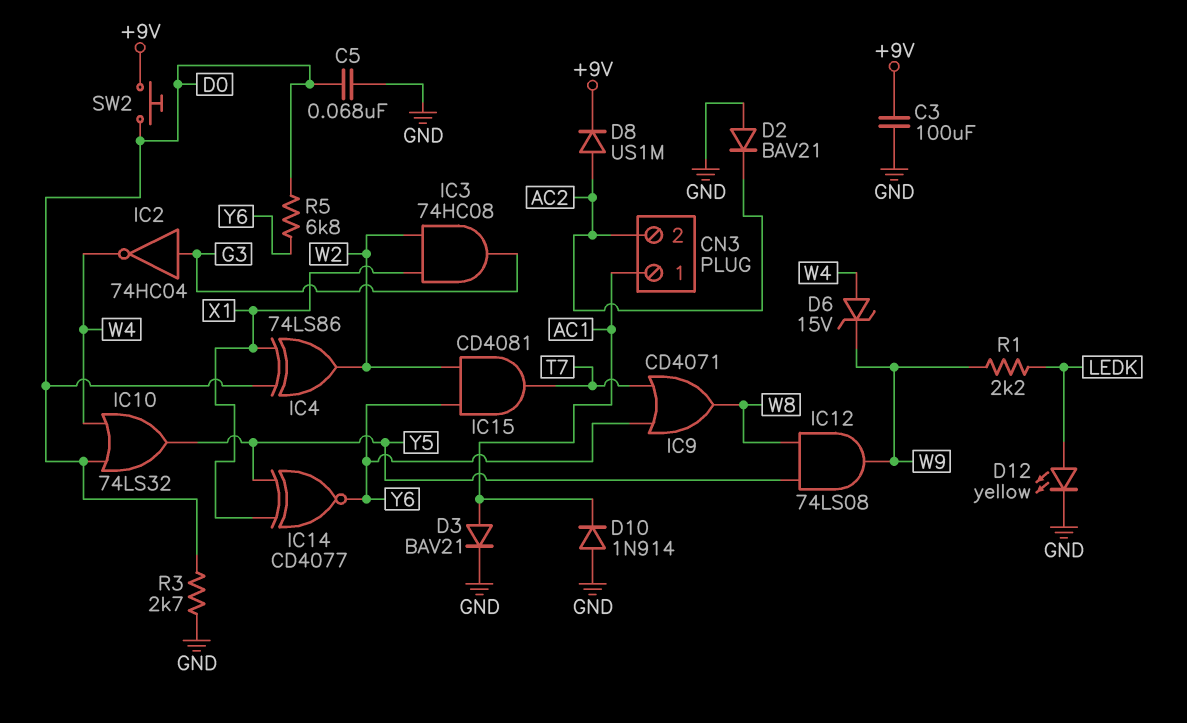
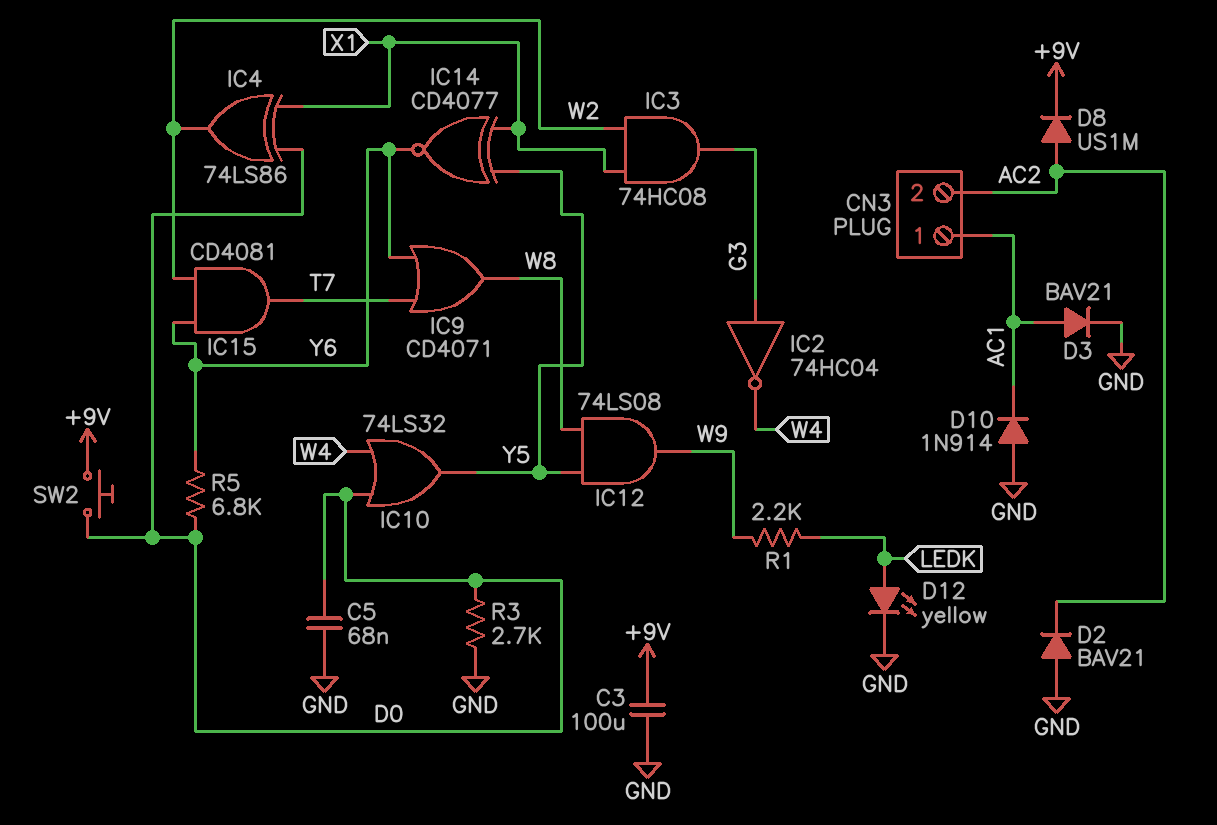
D6: zener 15V (A W4, K W9) -> none

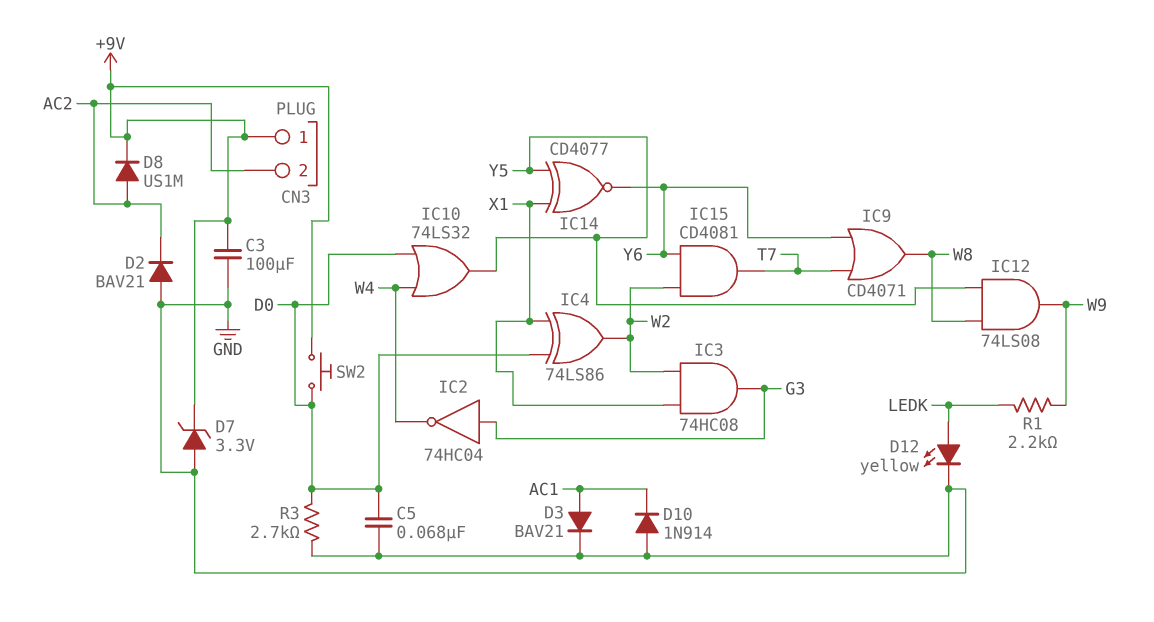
CN3 pin 1: AC1 -> +9V
D7: none -> zener 3.3V (A GND, K +9V)
R5: 6.8k (D0, Y6) -> none

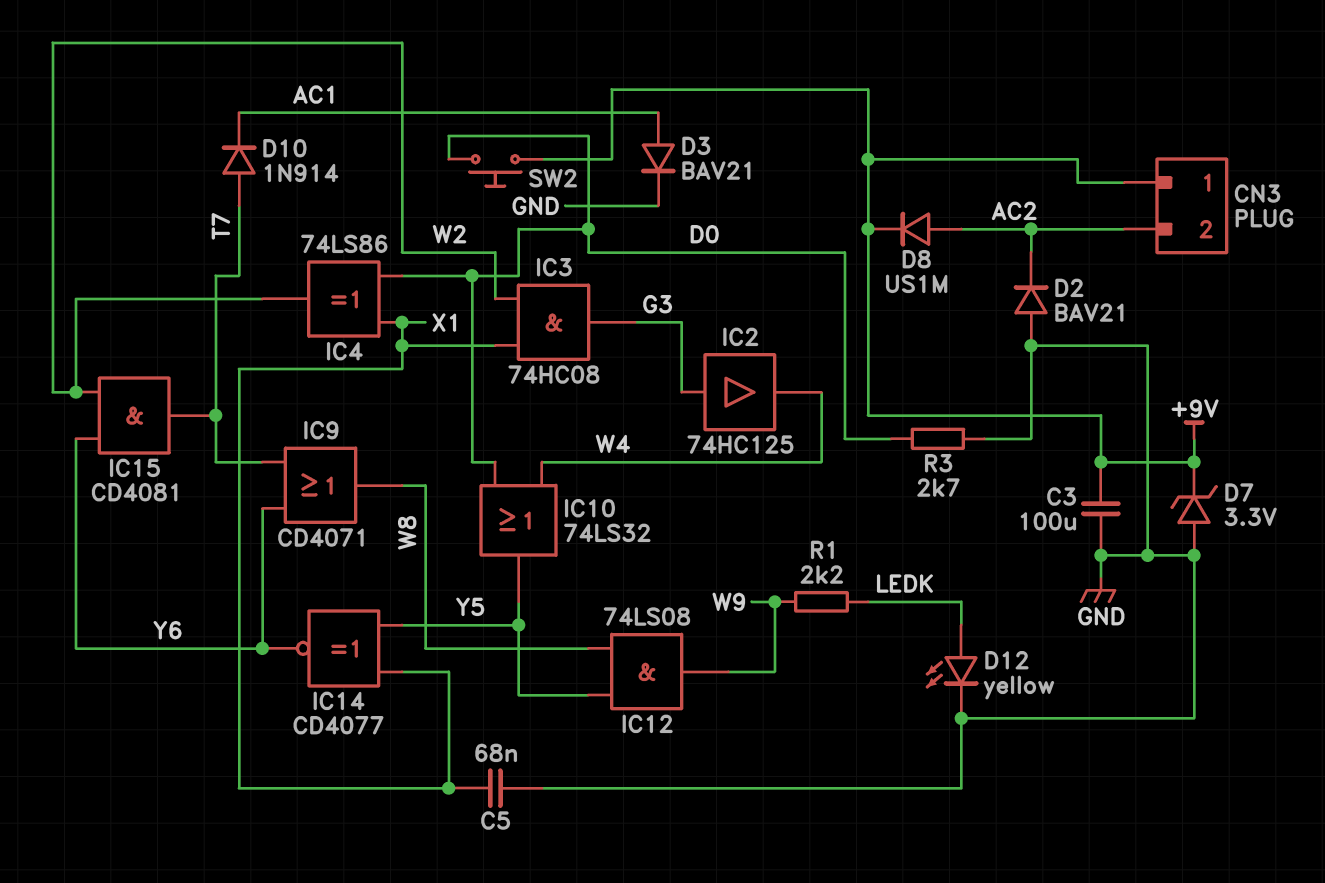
C5: 68nF (D0, GND) -> 68nF (GND, X1)
D10: diode 1N914 (A GND, K AC1) -> diode 1N914 (A T7, K AC1)
IC2: NOT 74HC04 (in G3, out W4) -> buffer 74HC125 (in G3, out W4)

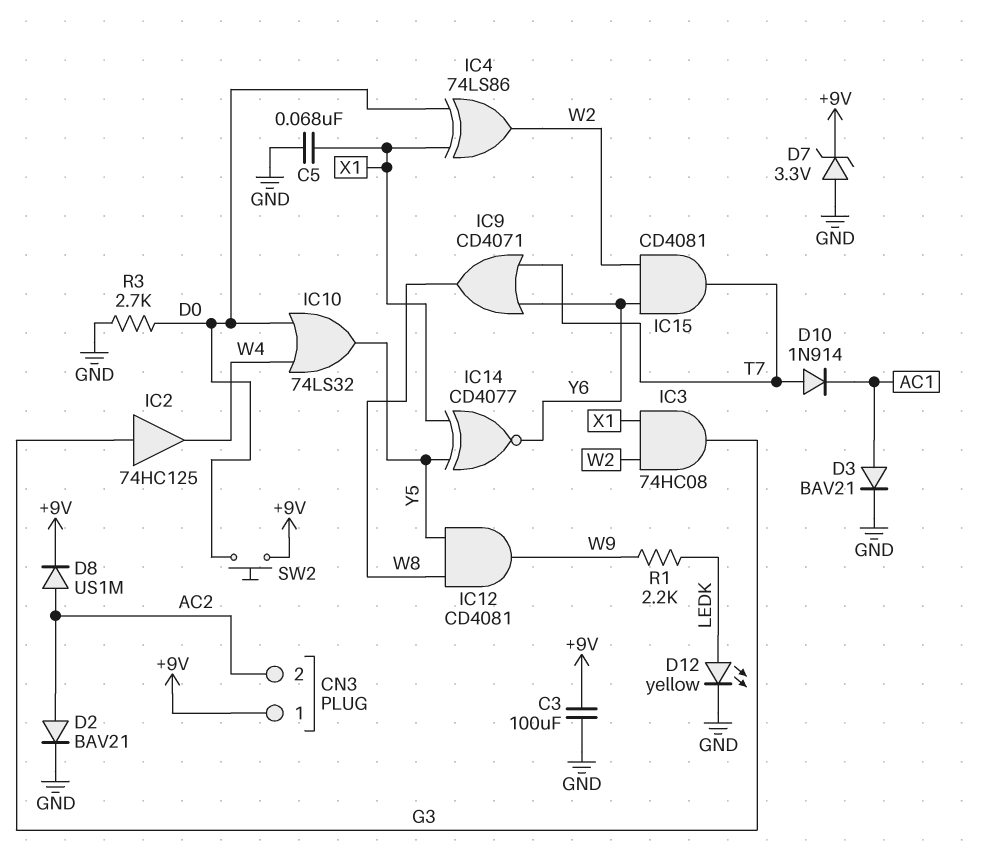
D2: diode BAV21 (A GND, K AC2) -> diode BAV21 (A AC2, K GND)
IC12: AND 74LS08 (in W8, in Y5, out W9) -> AND CD4081 (in W8, in Y5, out W9)

